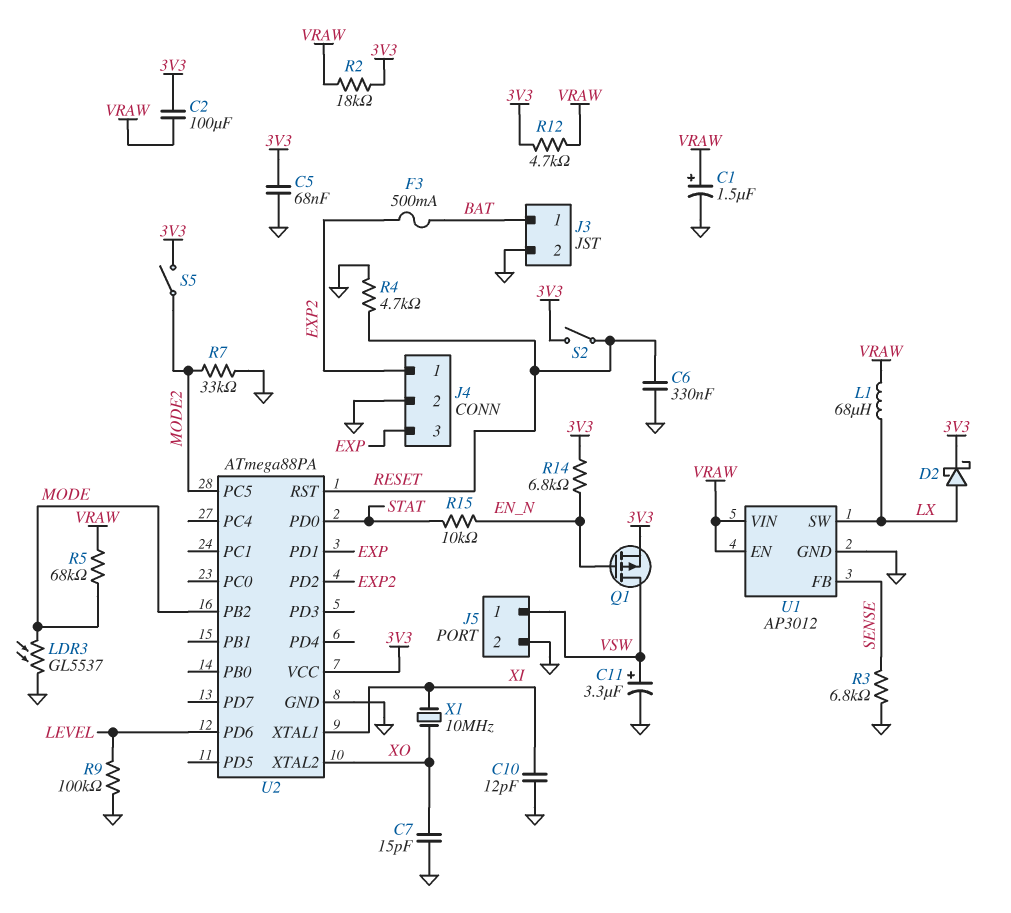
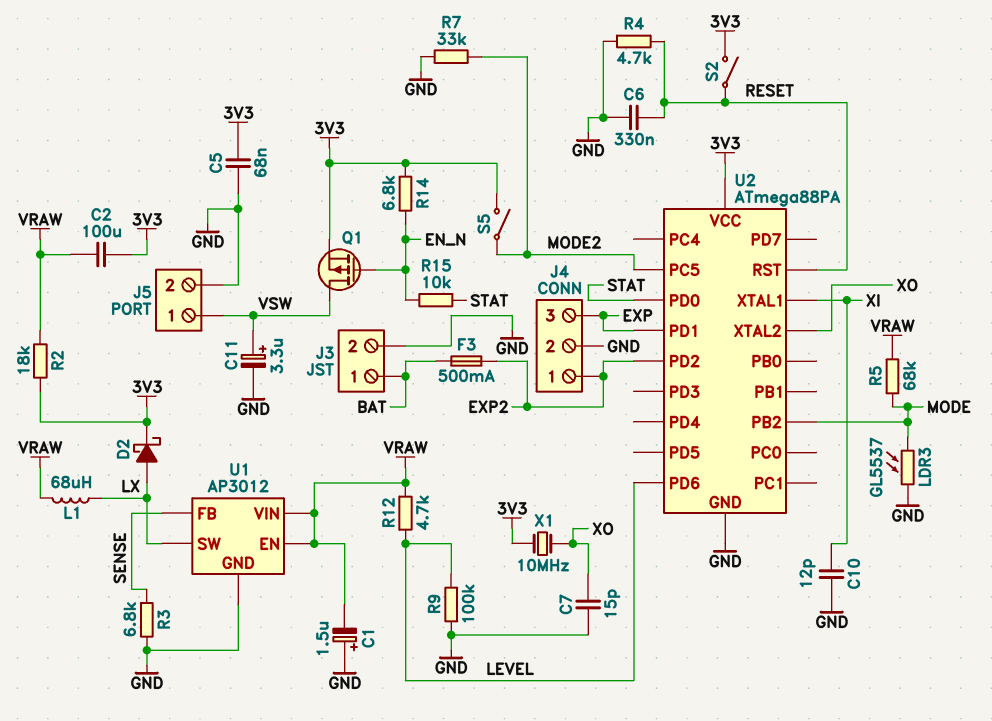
C1: 1.5uF (plus VRAW, minus GND) -> 1.5uF (plus GND, minus VRAW)
R12: 4.7k (3V3, VRAW) -> 4.7k (LEVEL, VRAW)
X1: 10MHz (XI, XO) -> 10MHz (3V3, XO)

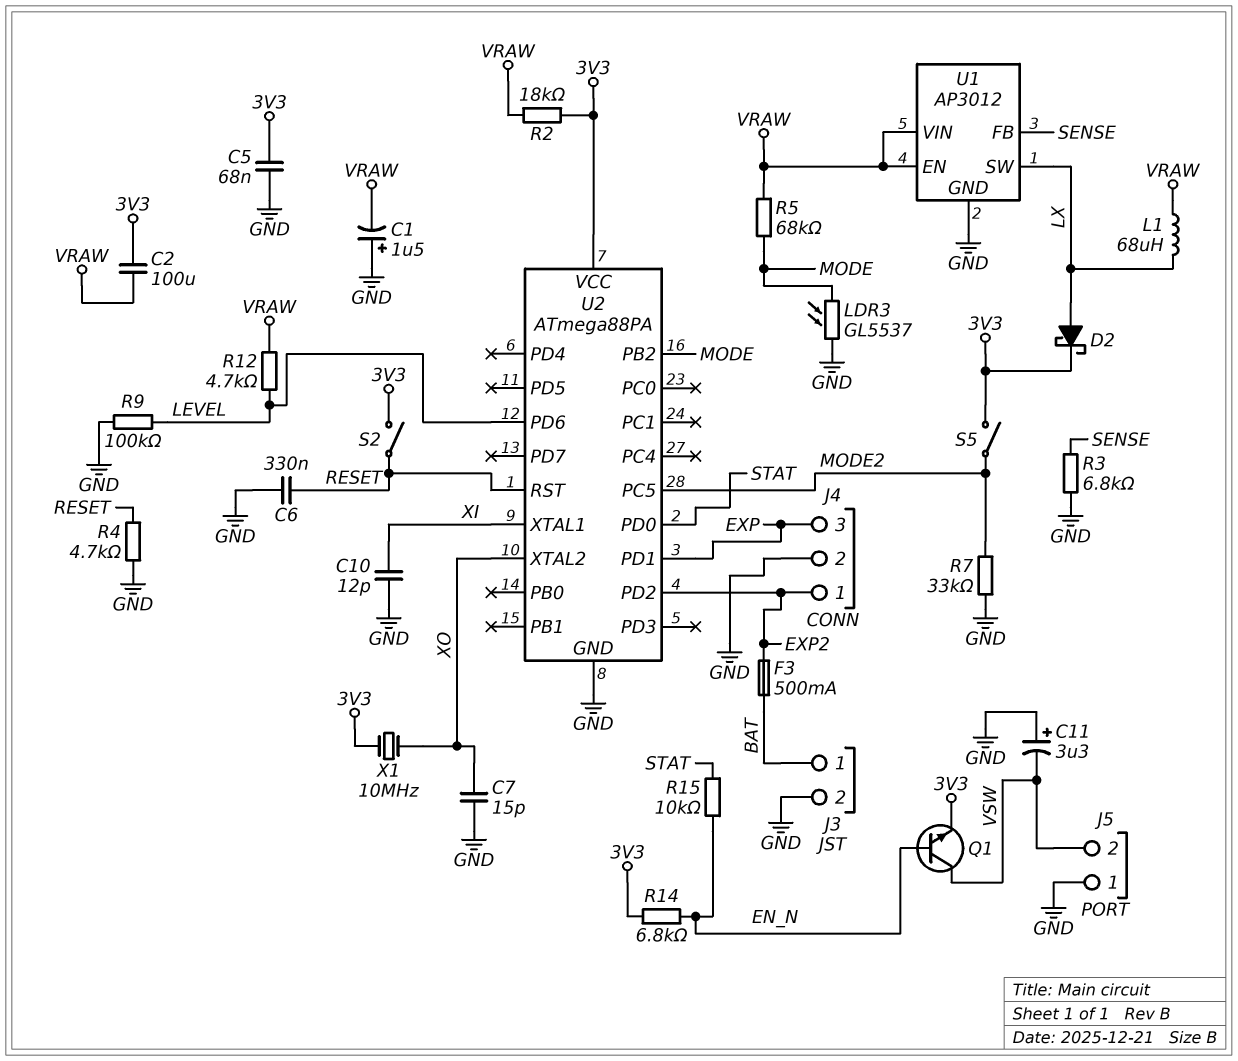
C11: 3.3uF (plus VSW, minus GND) -> 3.3uF (plus GND, minus VSW)
J5 pin 1: VSW -> GND
J5 pin 2: GND -> VSW
Q1: PMOS (G EN_N, D VSW, S 3V3) -> NPN (B EN_N, C VSW, E 3V3)

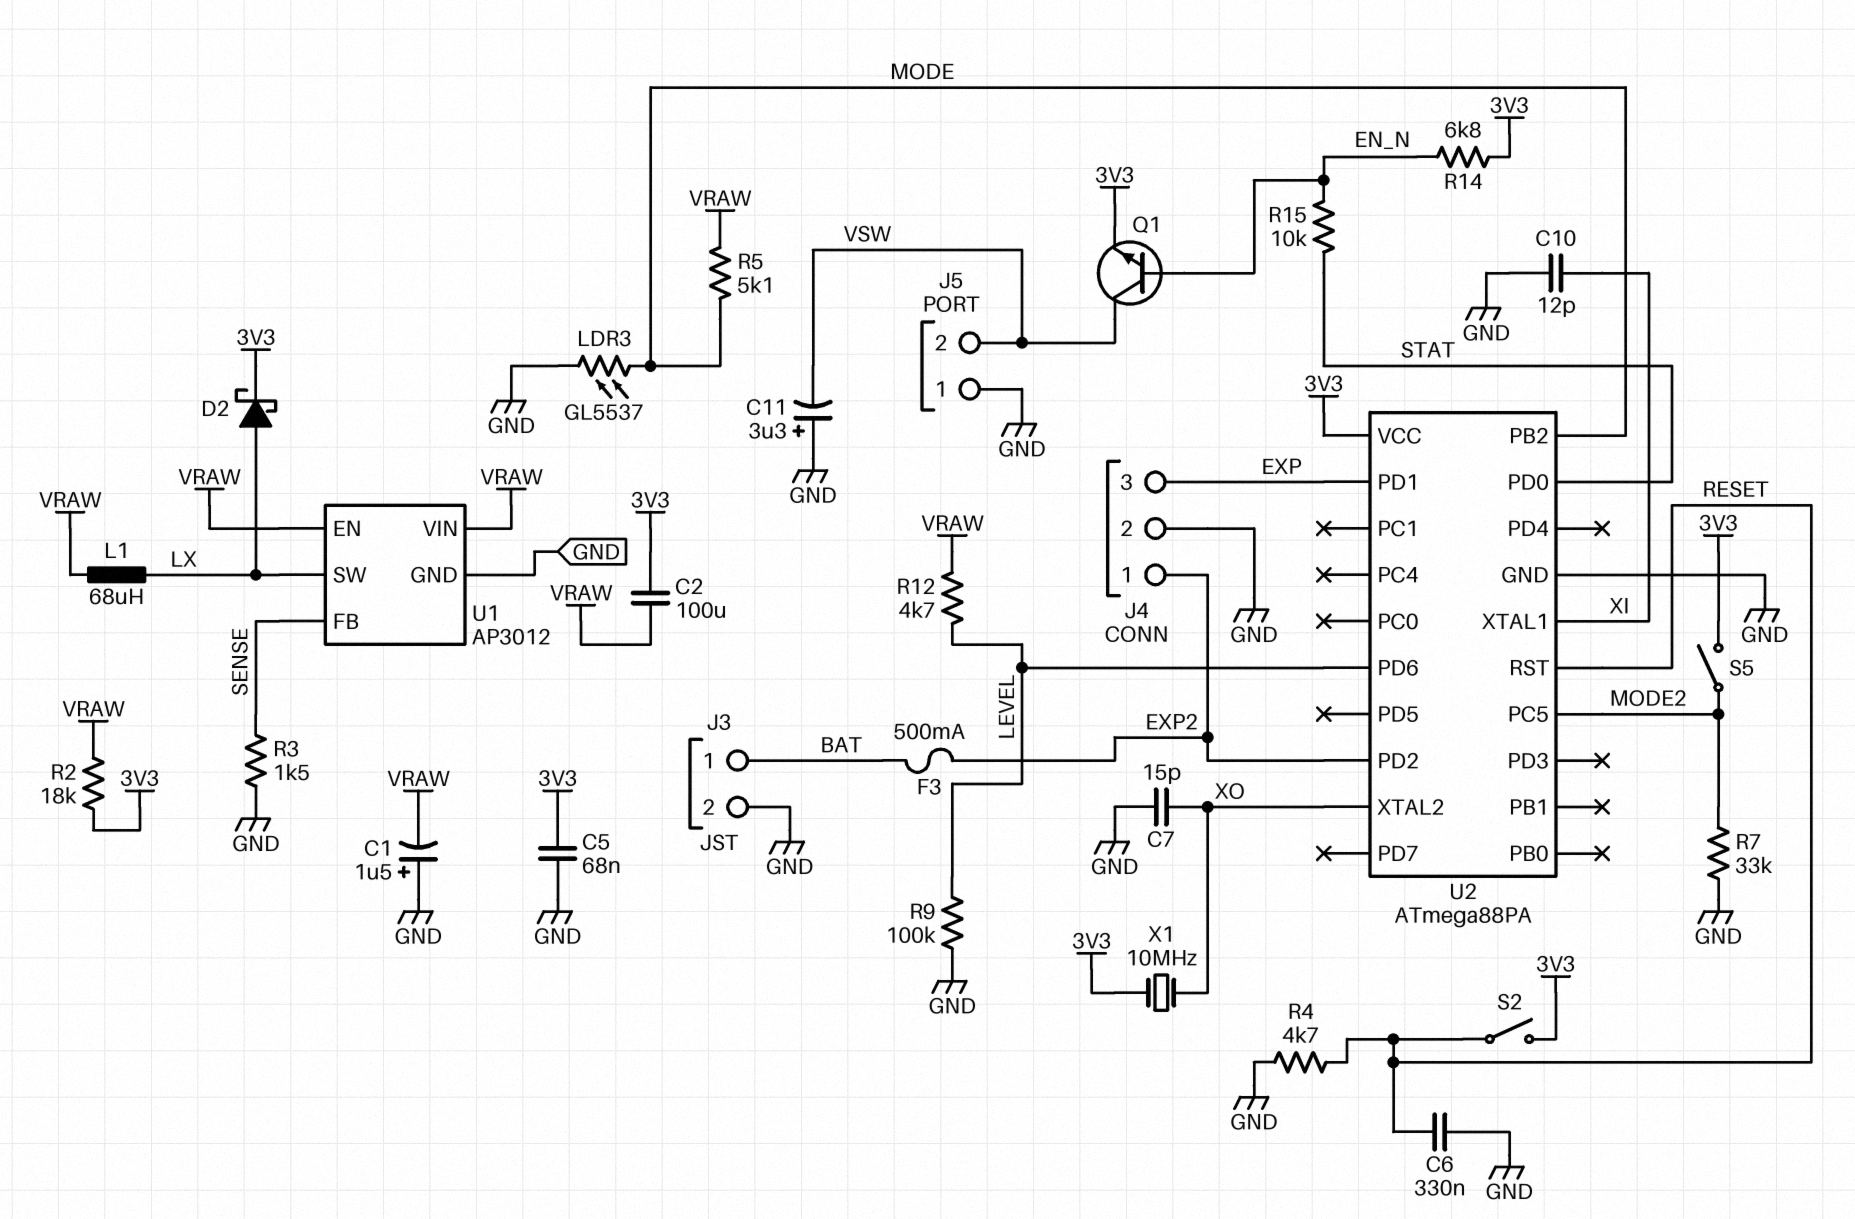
R3: 6.8k (GND, SENSE) -> 1.5k (GND, SENSE)
R5: 68k (MODE, VRAW) -> 5.1k (MODE, VRAW)

